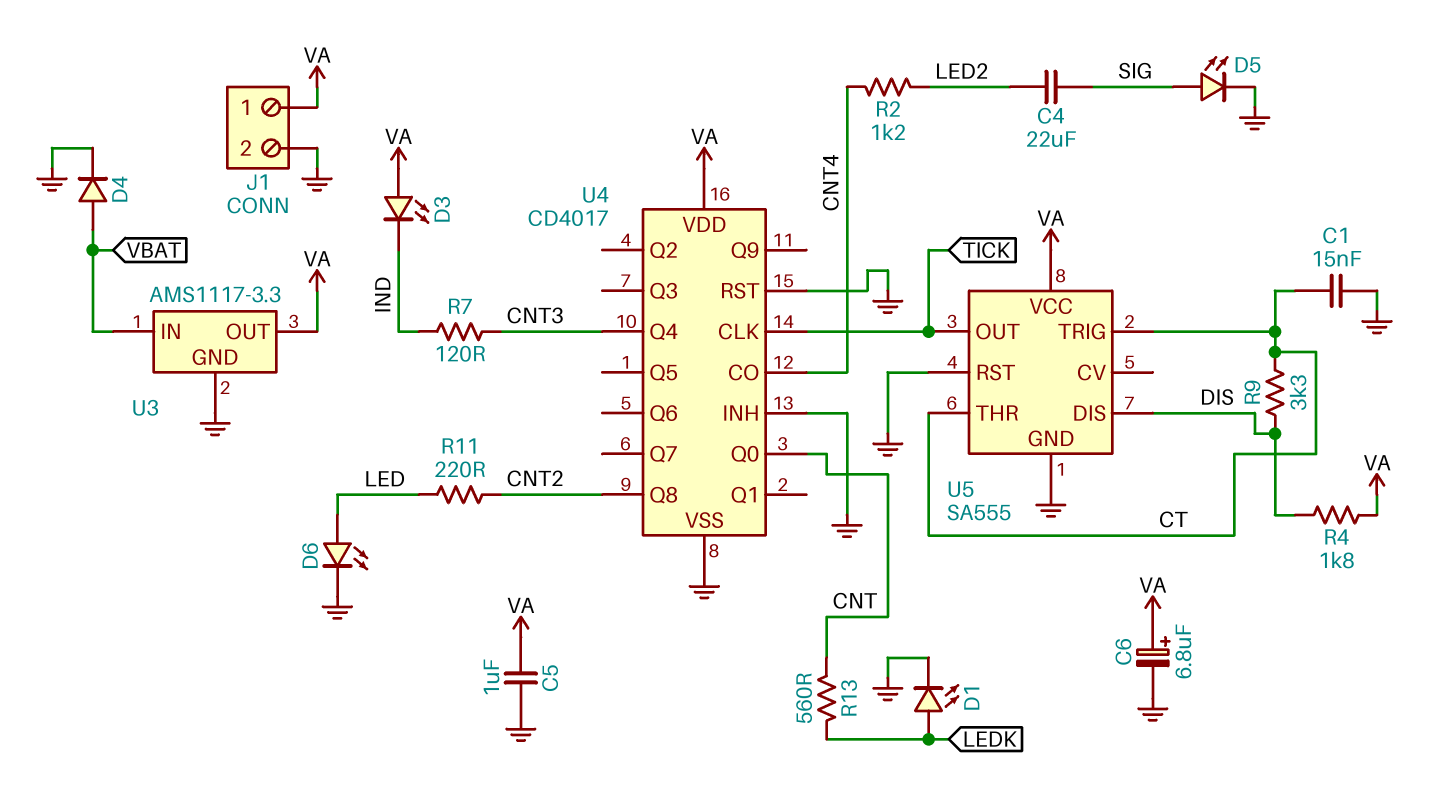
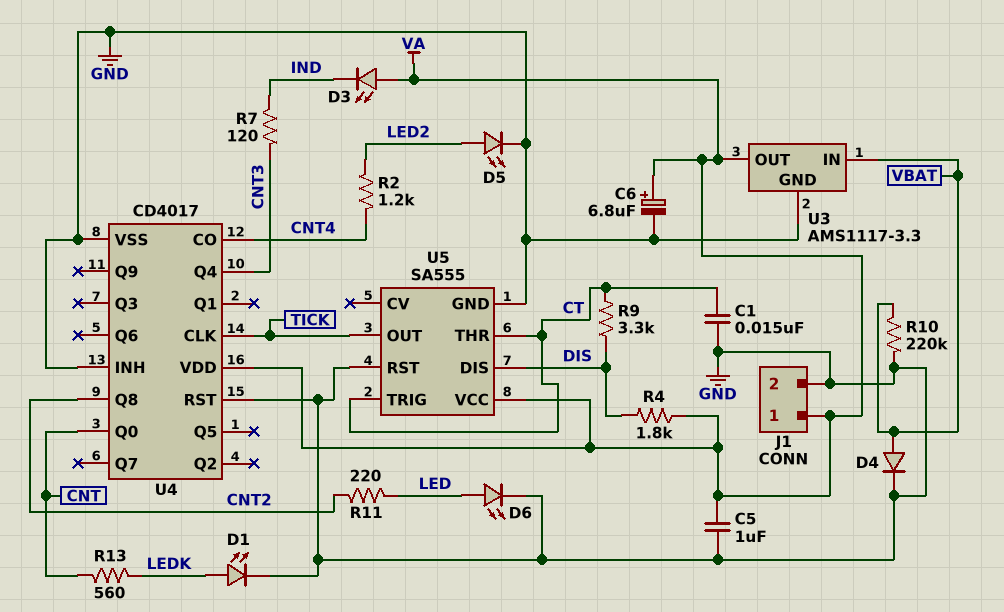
C4: 22uF (LED2, SIG) -> none
D5: LED (A SIG, K GND) -> LED (A LED2, K GND)
R10: none -> 220k (GND, VBAT)

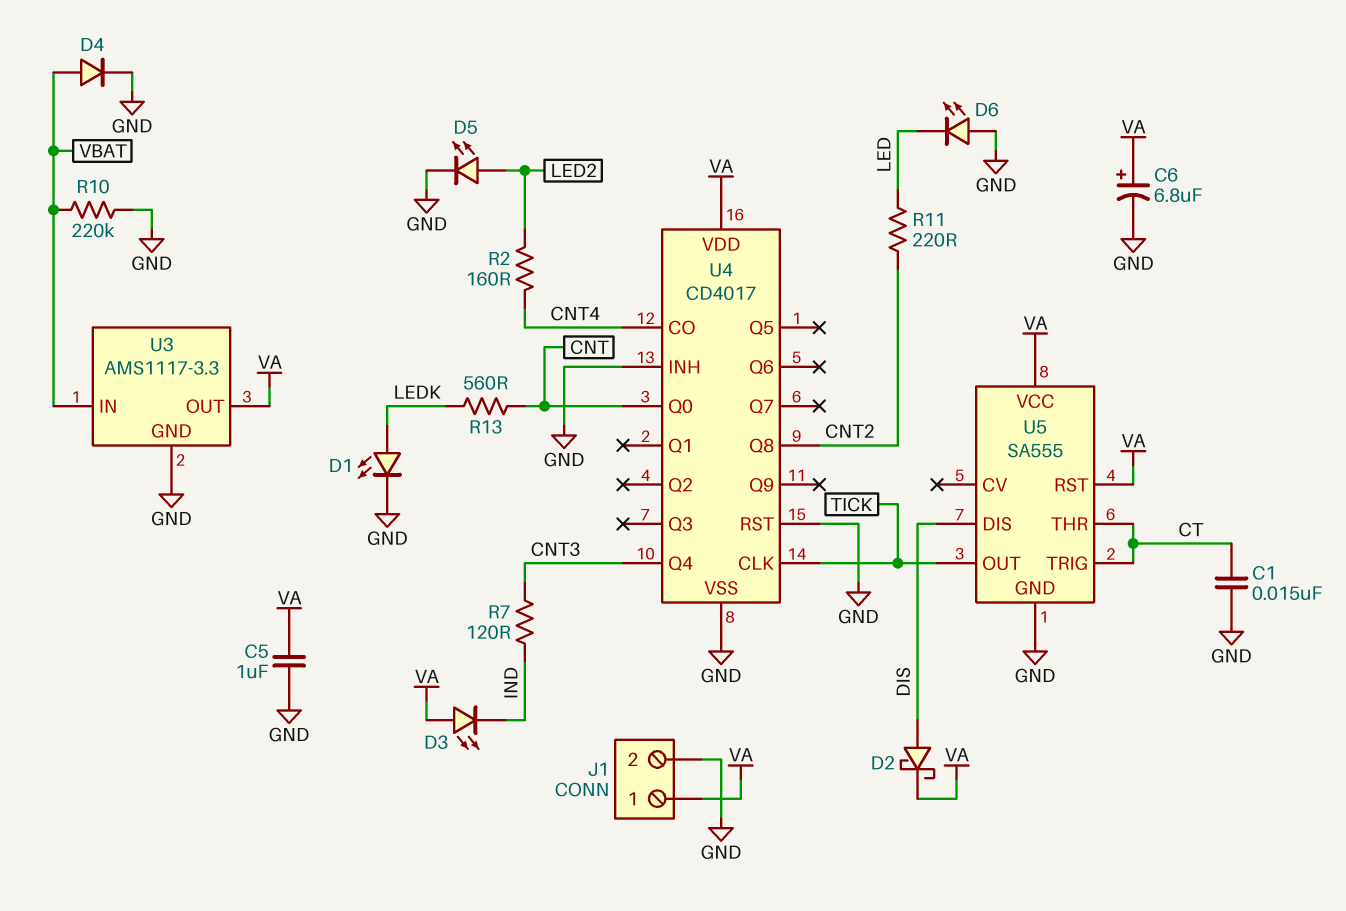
D2: none -> schottky (A DIS, K VA)
D6: LED (A LED, K GND) -> LED (A GND, K LED)
R2: 1.2k (CNT4, LED2) -> 160 (CNT4, LED2)
R4: 1.8k (DIS, VA) -> none
R9: 3.3k (CT, DIS) -> none
U5 pin RST: GND -> VA

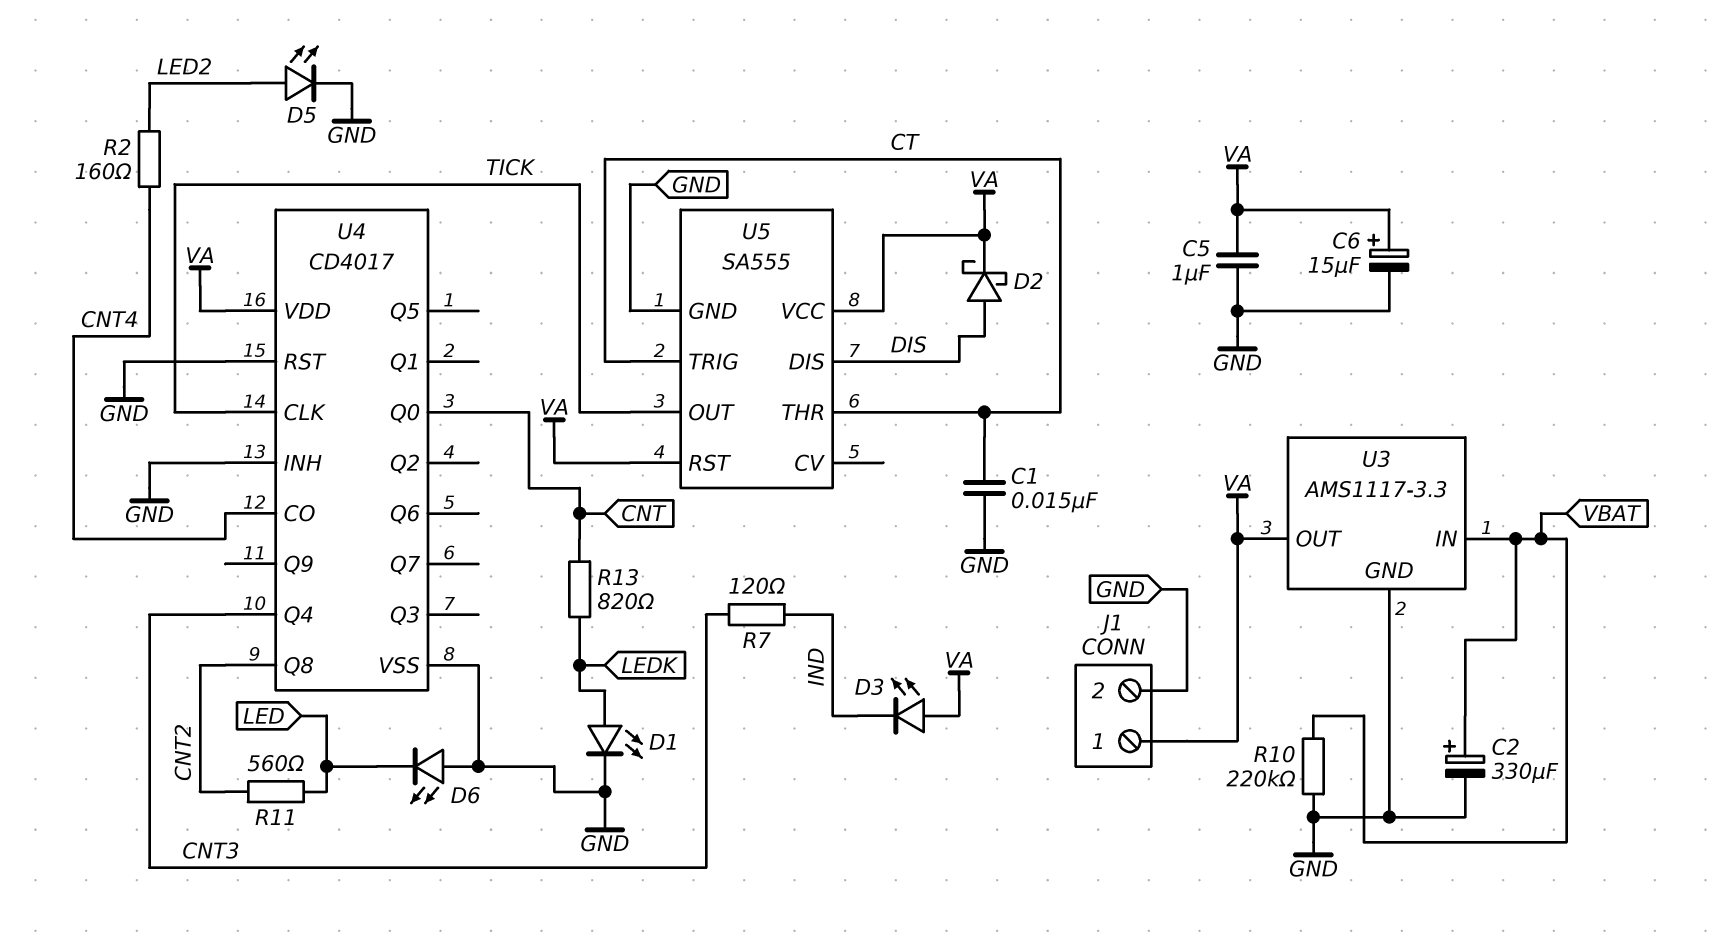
C2: none -> 330uF (plus VBAT, minus GND)
C6: 6.8uF (plus VA, minus GND) -> 15uF (plus VA, minus GND)
D4: diode (A VBAT, K GND) -> none
R11: 220 (CNT2, LED) -> 560 (CNT2, LED)
R13: 560 (CNT, LEDK) -> 820 (CNT, LEDK)

